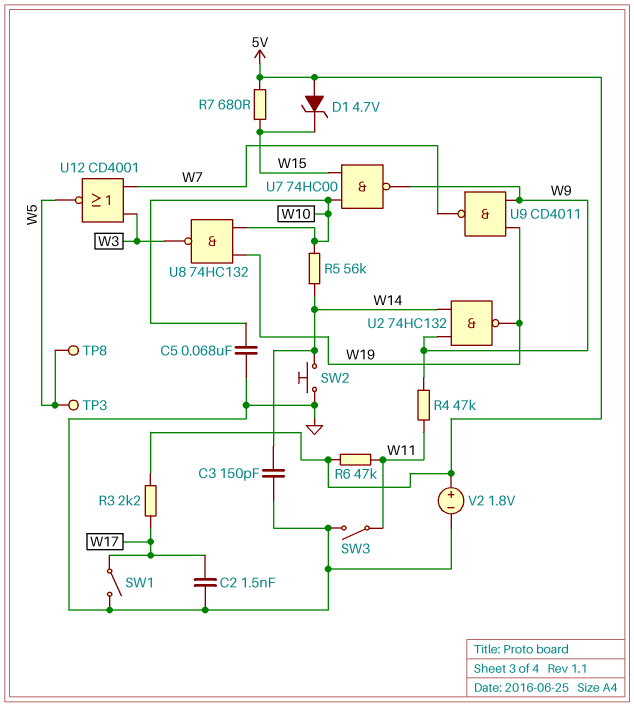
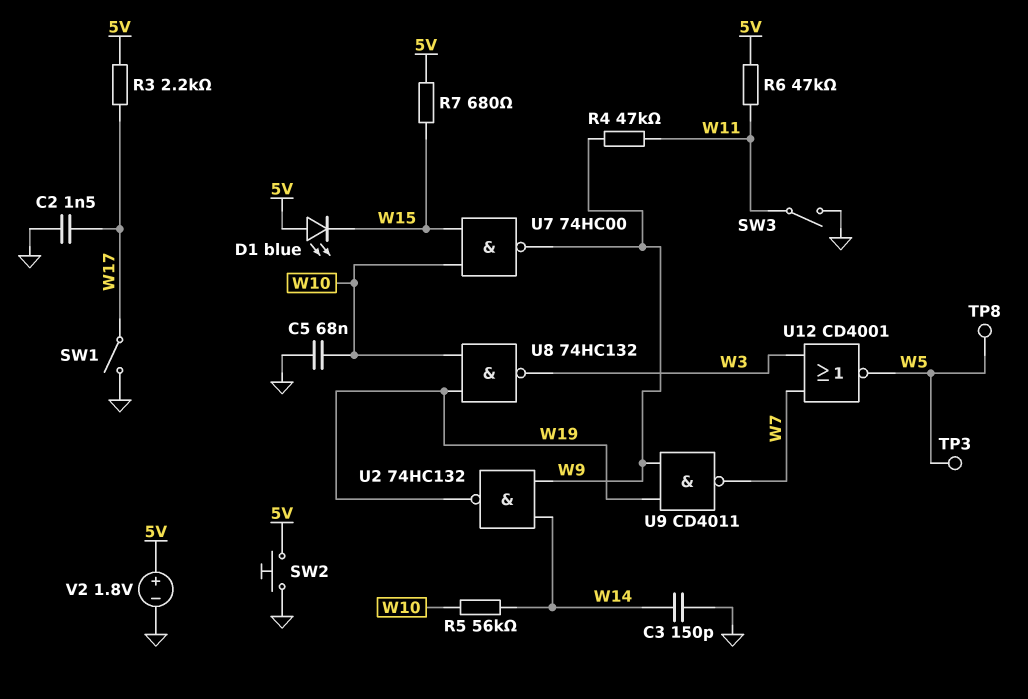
D1: zener 4.7V (A 5V, K W15) -> LED blue (A 5V, K W15)
SW2: button (GND, W14) -> button (5V, GND)

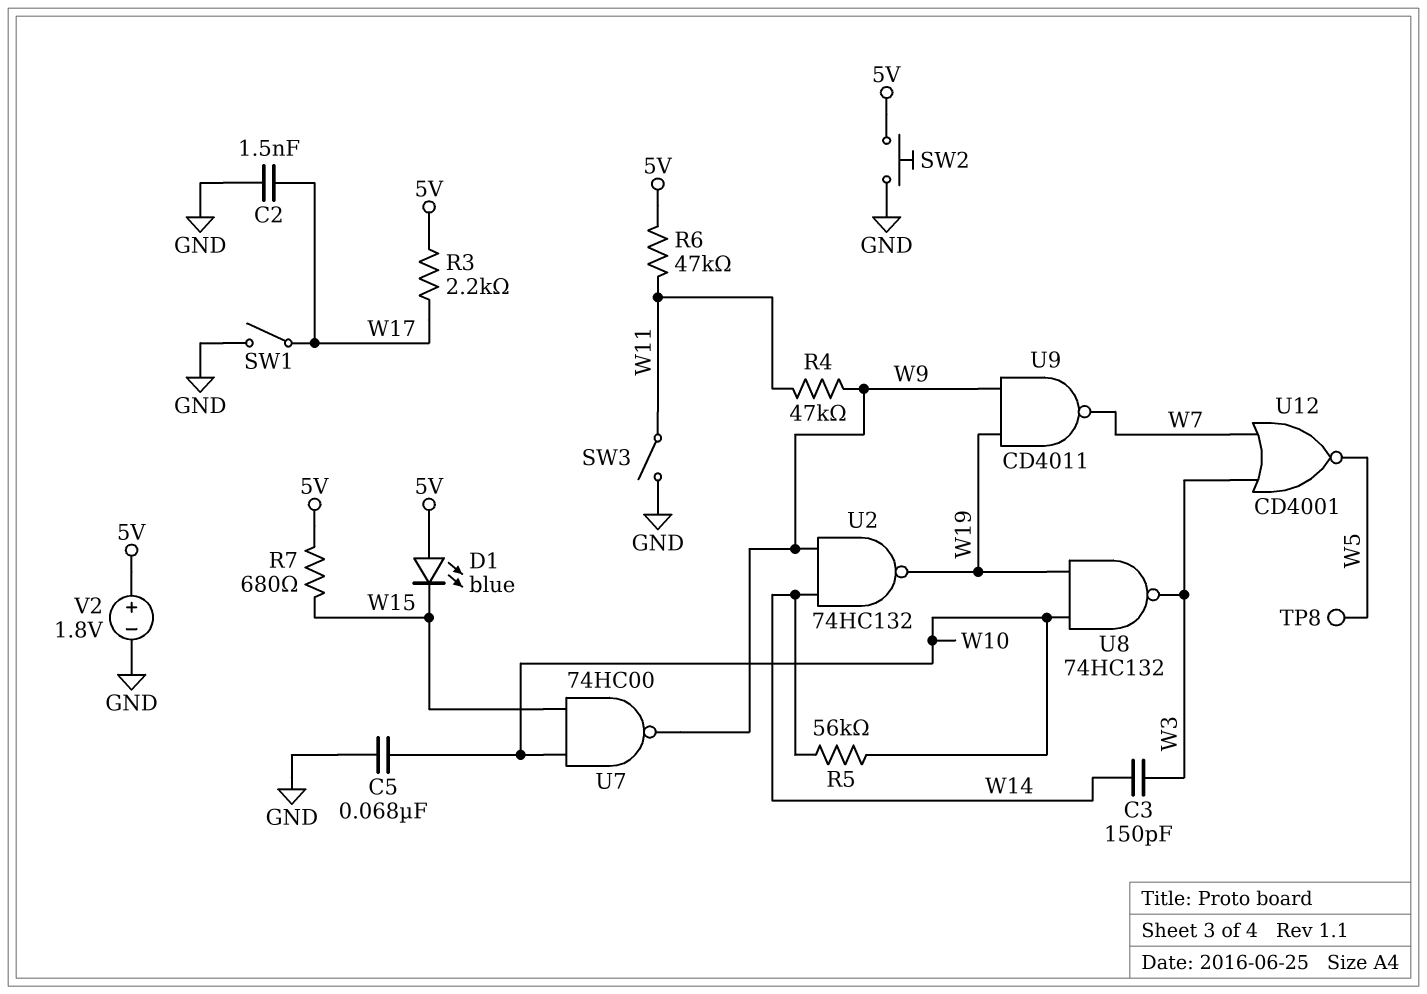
C3: 150pF (GND, W14) -> 150pF (W3, W14)
TP3: test point (W5) -> none

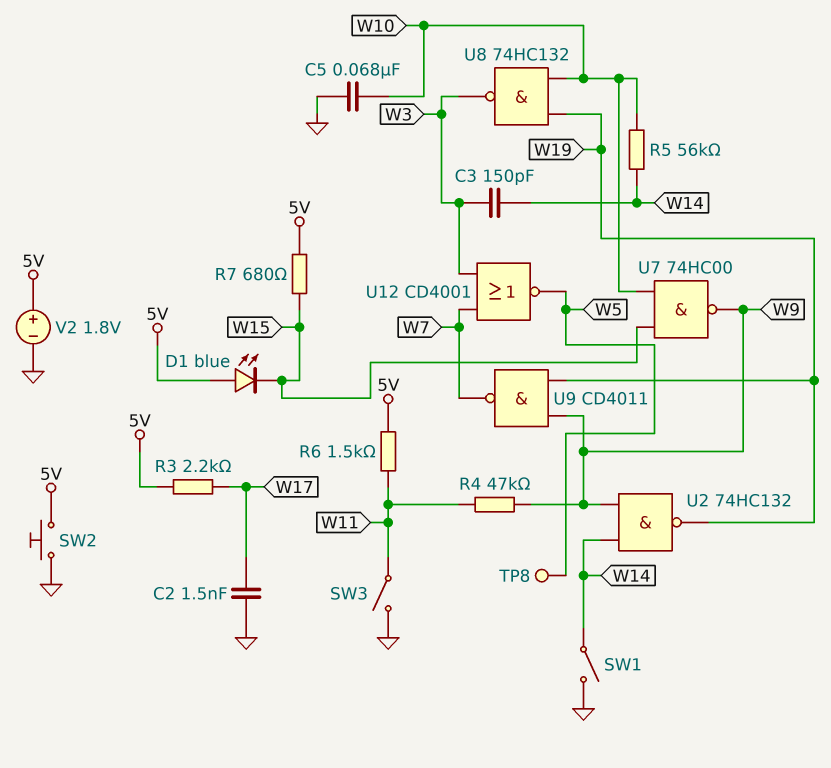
R6: 47k (5V, W11) -> 1.5k (5V, W11)
SW1: switch (GND, W17) -> switch (GND, W14)

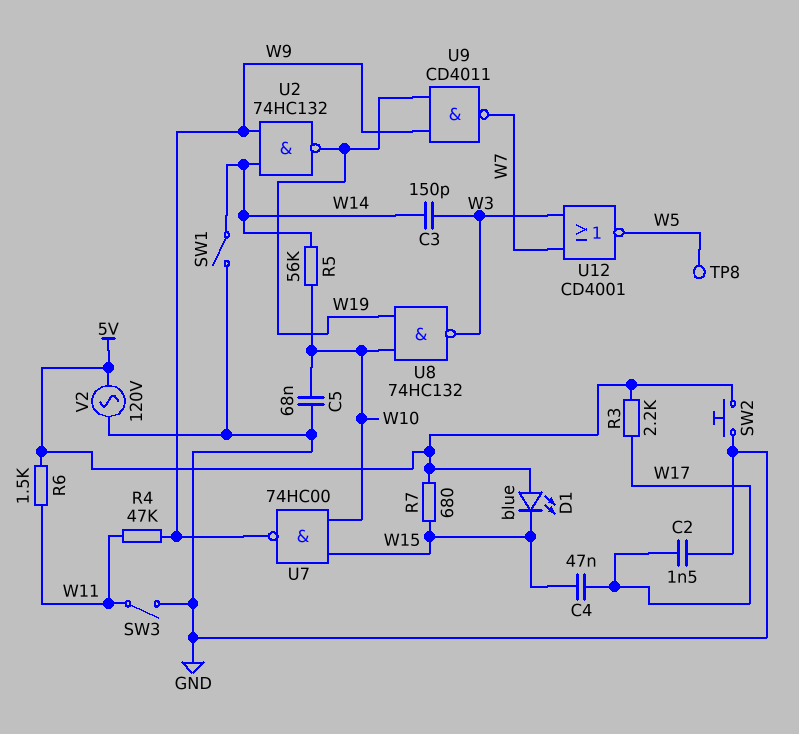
C4: none -> 47nF (W15, W17)
V2: 1.8V (plus 5V, minus GND) -> AC 120V (5V, GND)

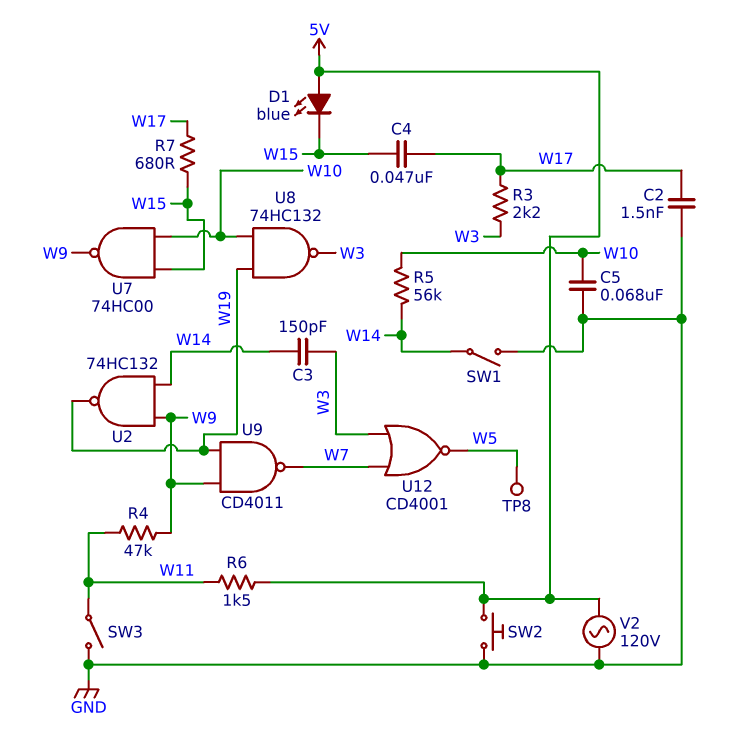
R3: 2.2k (5V, W17) -> 2.2k (W3, W17)
R7: 680 (5V, W15) -> 680 (W15, W17)

